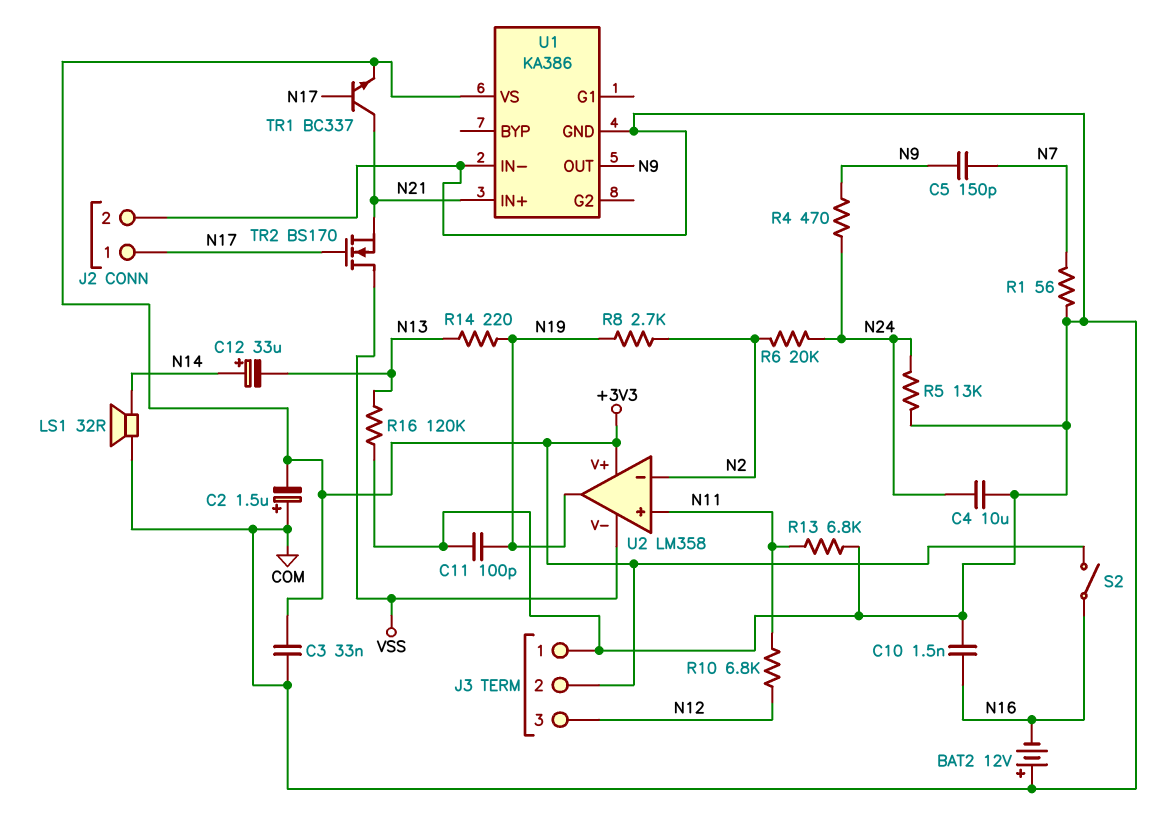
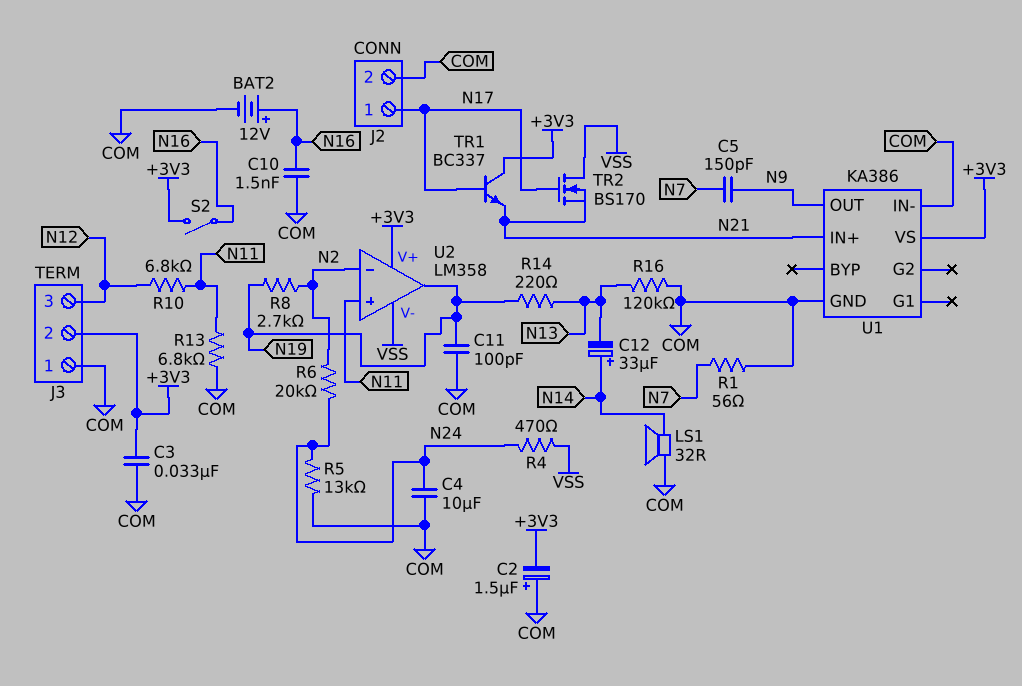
BAT2: 12V (plus COM, minus N16) -> 12V (plus N16, minus COM)
R4: 470 (N9, N24) -> 470 (N24, VSS)
TR1: NPN BC337 (B N17, C N21, E +3V3) -> NPN BC337 (B N17, C +3V3, E N21)

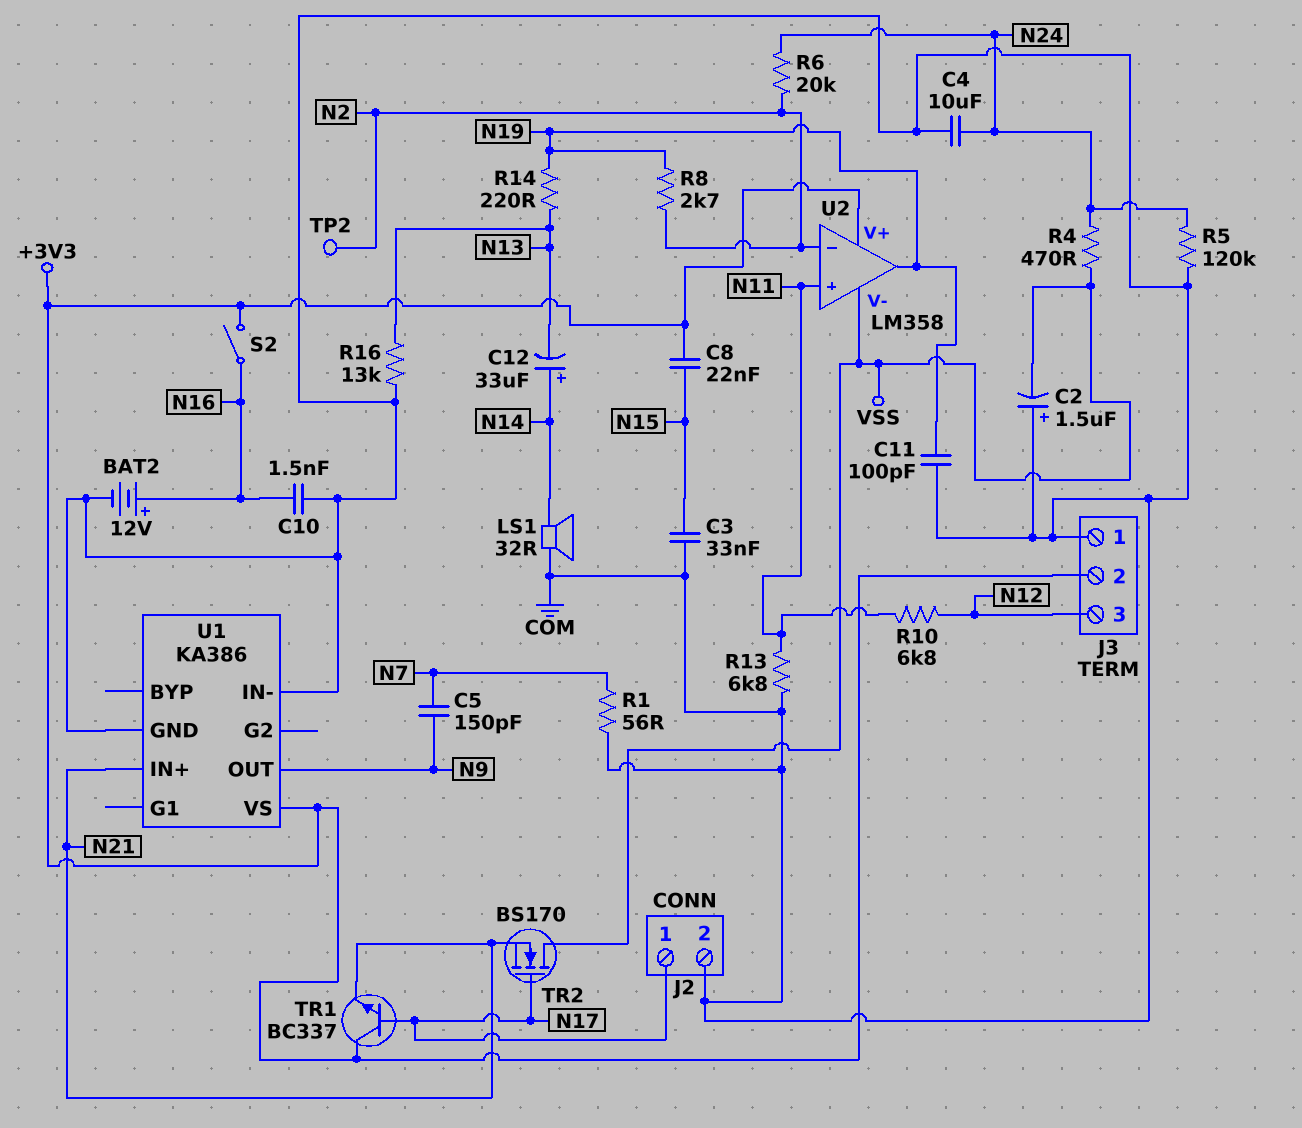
C2: 1.5uF (plus COM, minus +3V3) -> 1.5uF (plus COM, minus VSS)
C3: 33nF (+3V3, COM) -> 33nF (COM, N15)
C8: none -> 22nF (+3V3, N15)
R5: 13k (COM, N24) -> 120k (COM, N24)
R16: 120k (COM, N13) -> 13k (COM, N13)
TP2: none -> test point (N2)

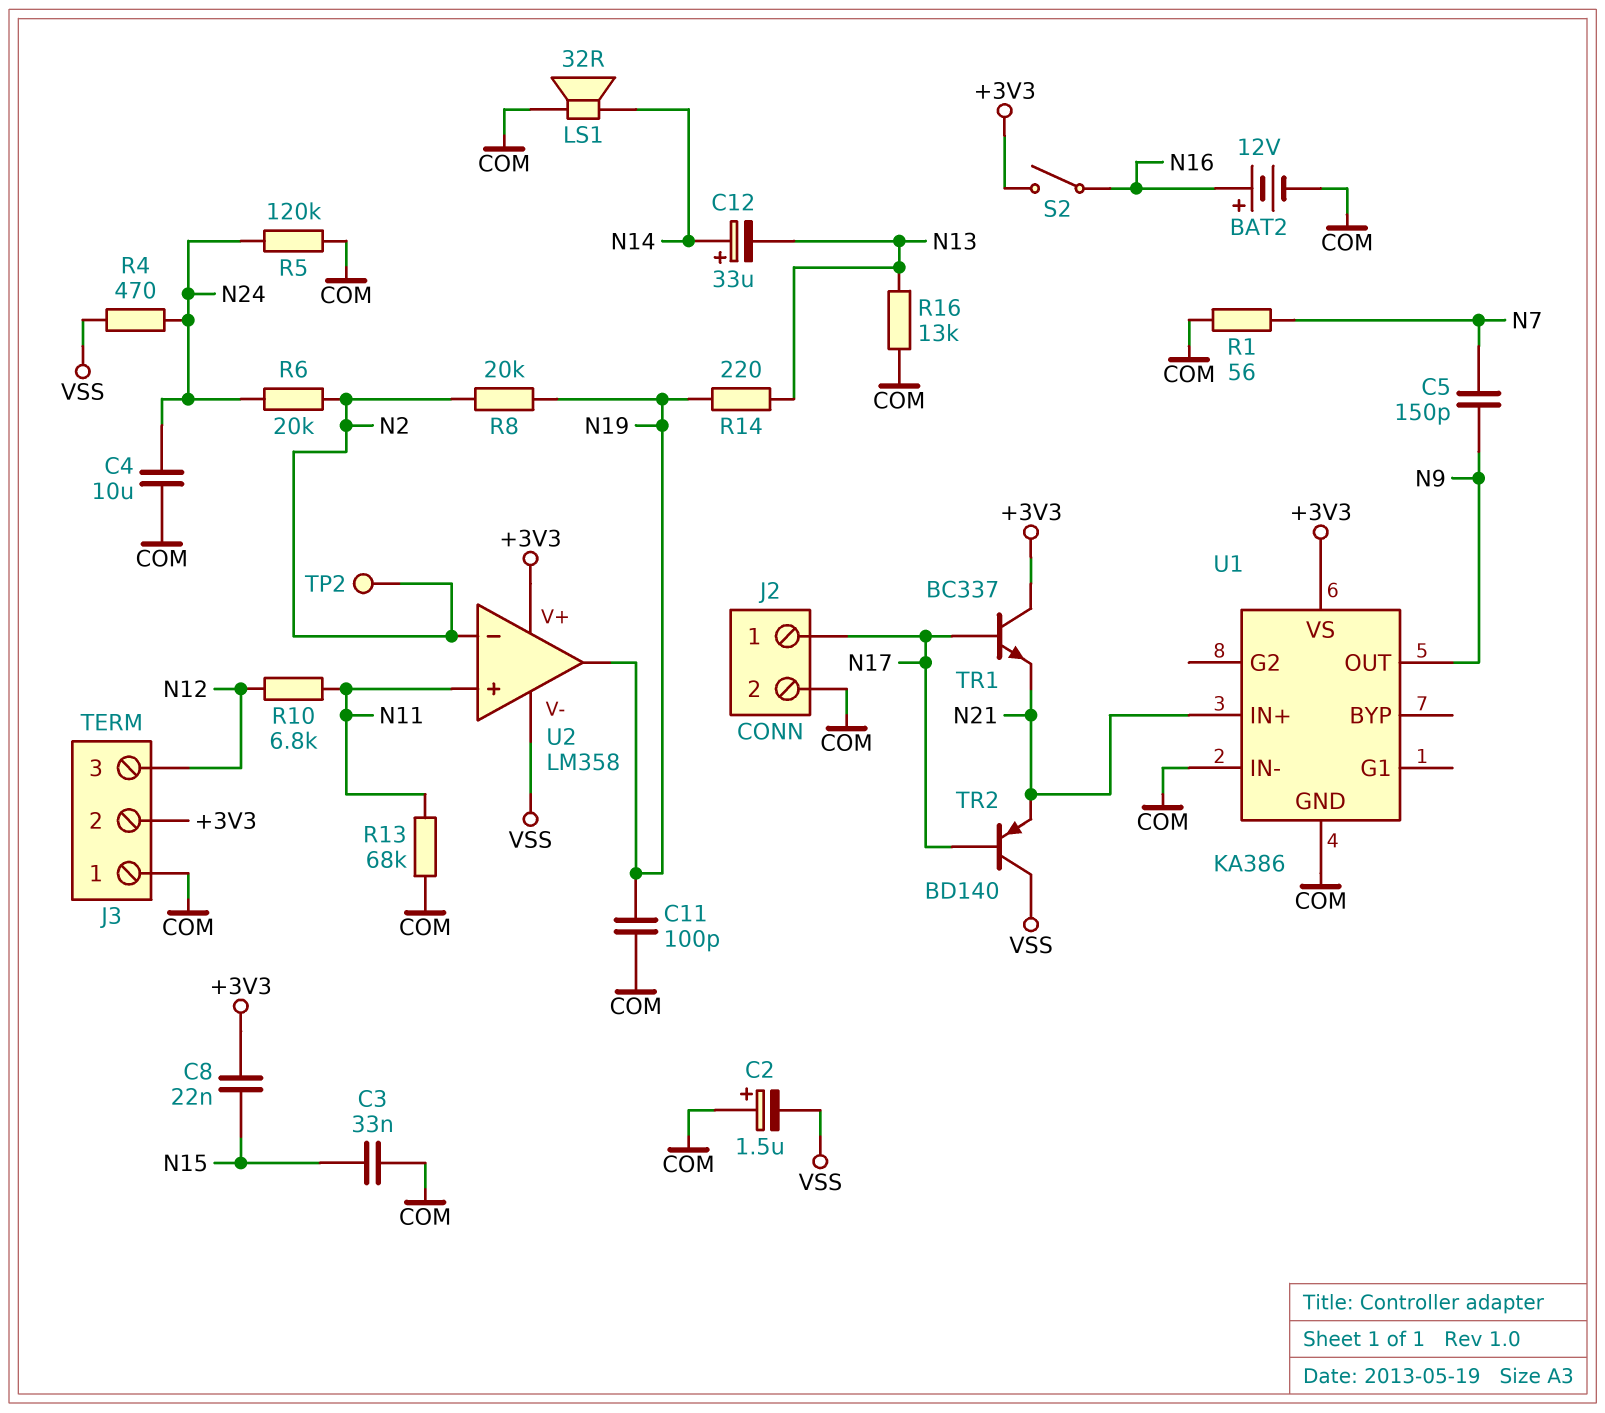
C10: 1.5nF (COM, N16) -> none
R8: 2.7k (N2, N19) -> 20k (N2, N19)
R13: 6.8k (COM, N11) -> 68k (COM, N11)
TR2: NMOS BS170 (G N17, D VSS, S N21) -> PNP BD140 (B N17, C VSS, E N21)

